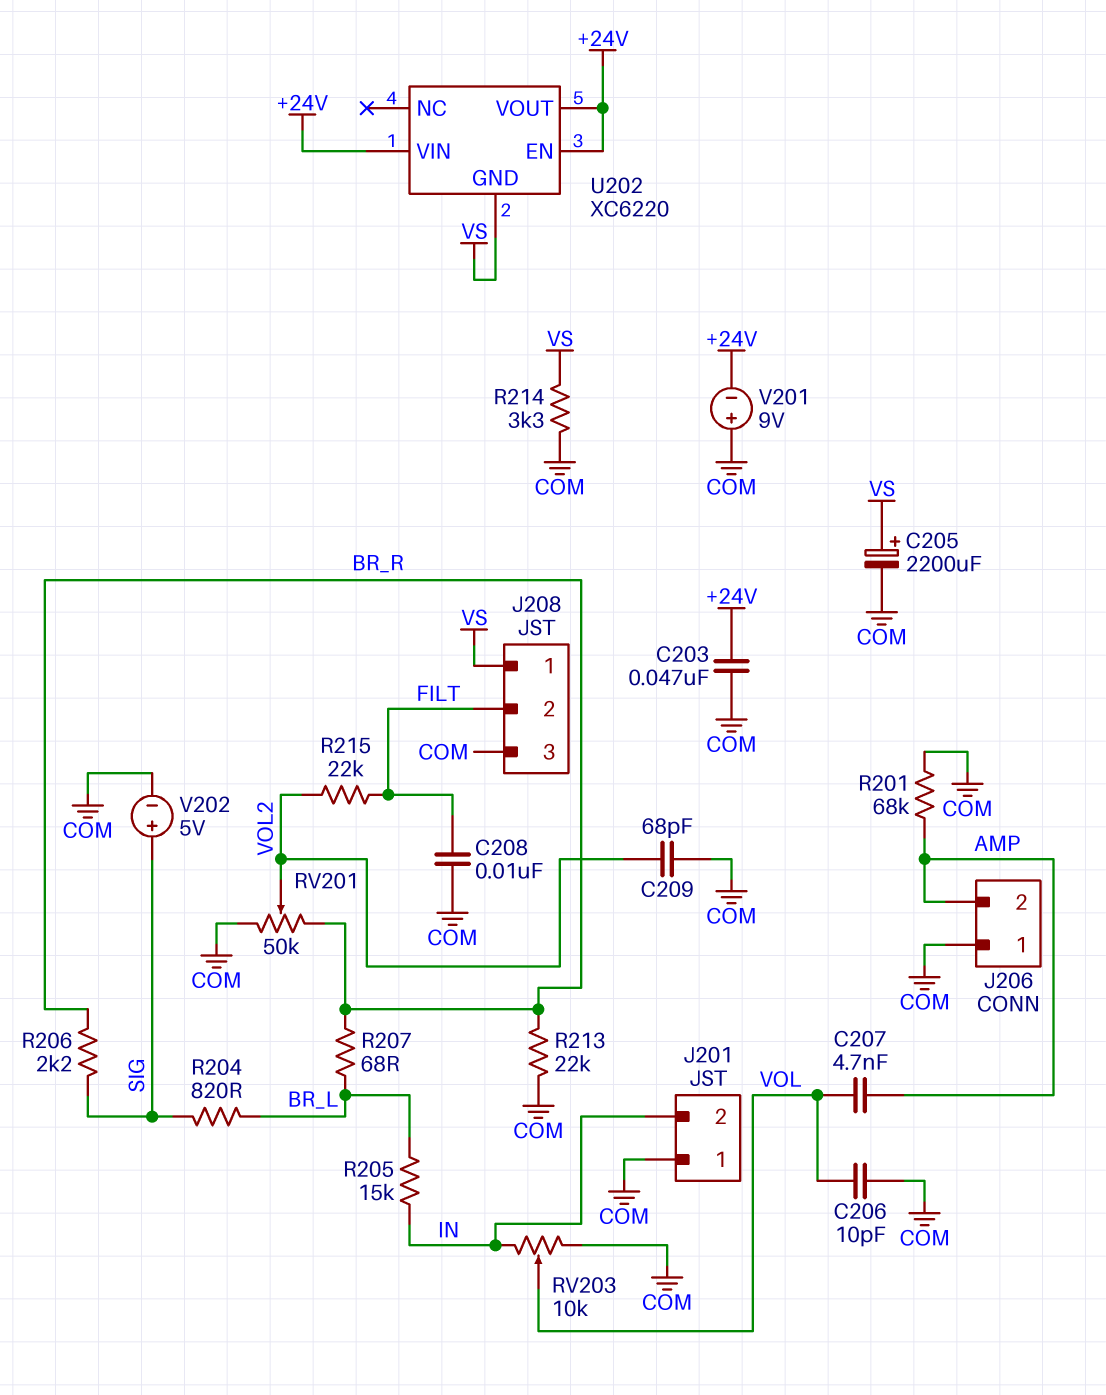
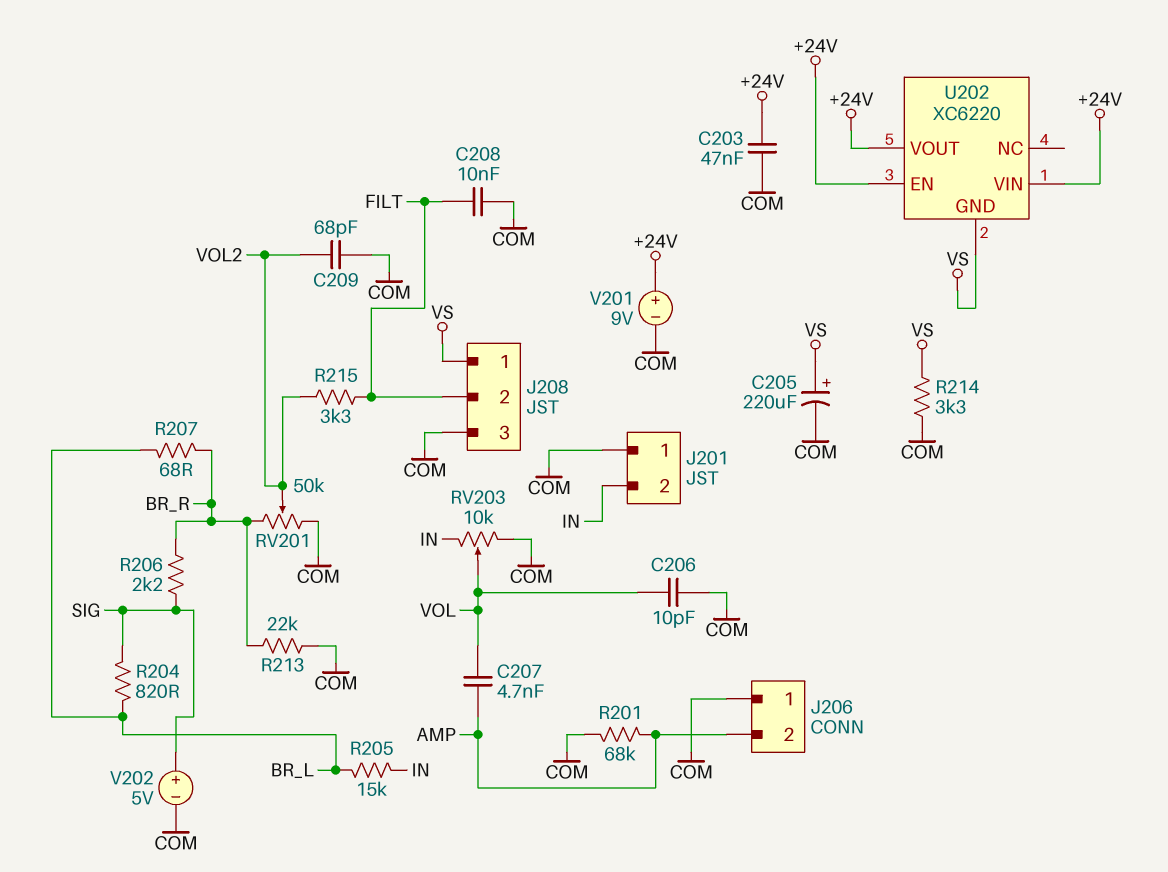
C205: 2200uF (plus VS, minus COM) -> 220uF (plus VS, minus COM)
R215: 22k (FILT, VOL2) -> 3.3k (FILT, VOL2)
V201: 9V (plus COM, minus +24V) -> 9V (plus +24V, minus COM)

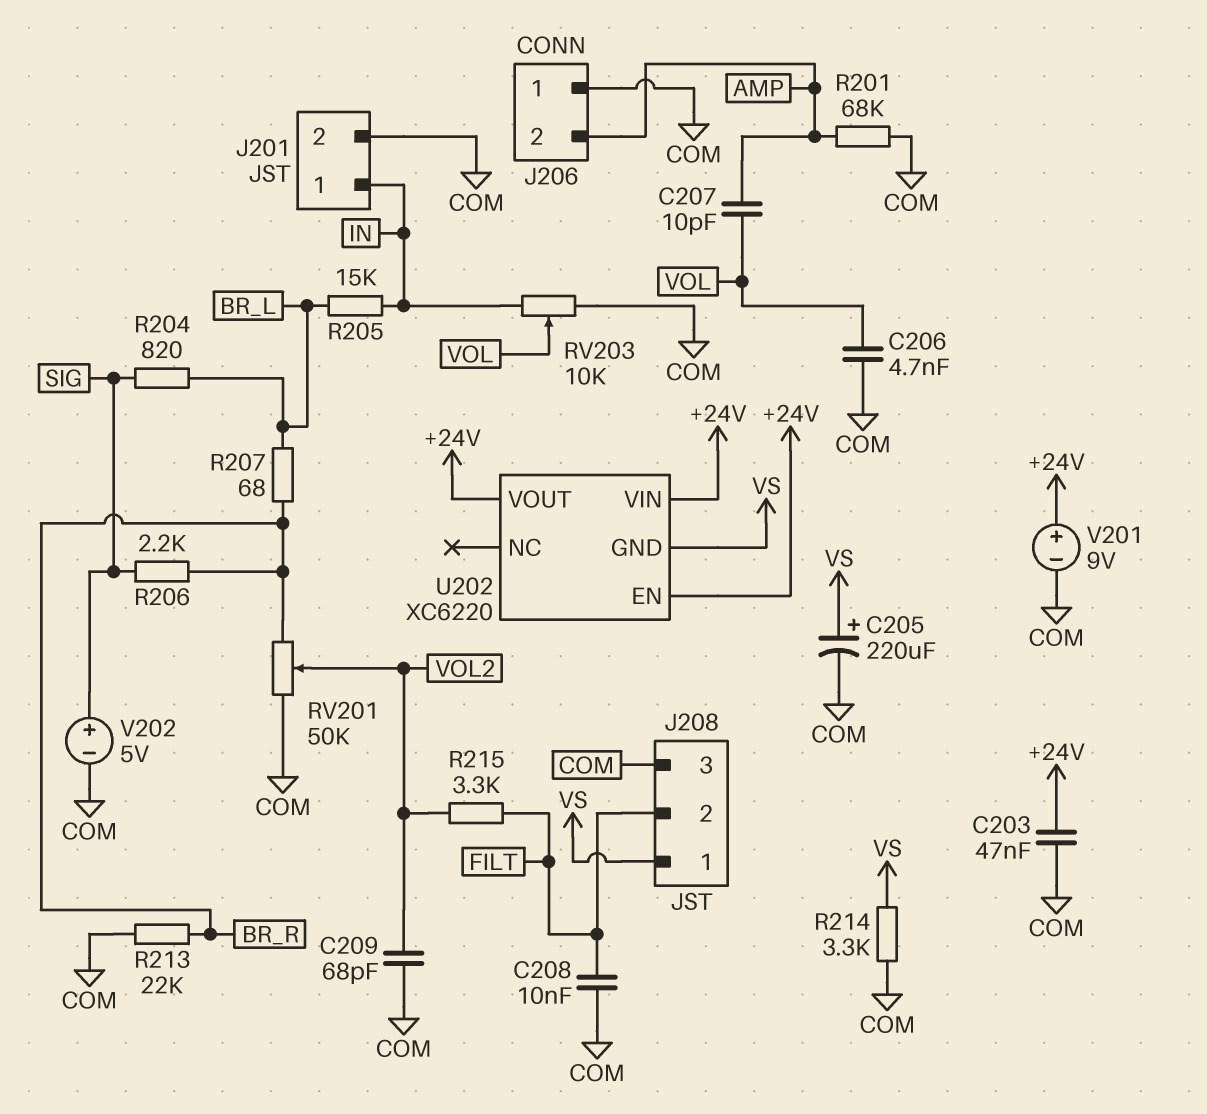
C206: 10pF (COM, VOL) -> 4.7nF (COM, VOL)
C207: 4.7nF (AMP, VOL) -> 10pF (AMP, VOL)
J201 pin 1: COM -> IN
J201 pin 2: IN -> COM

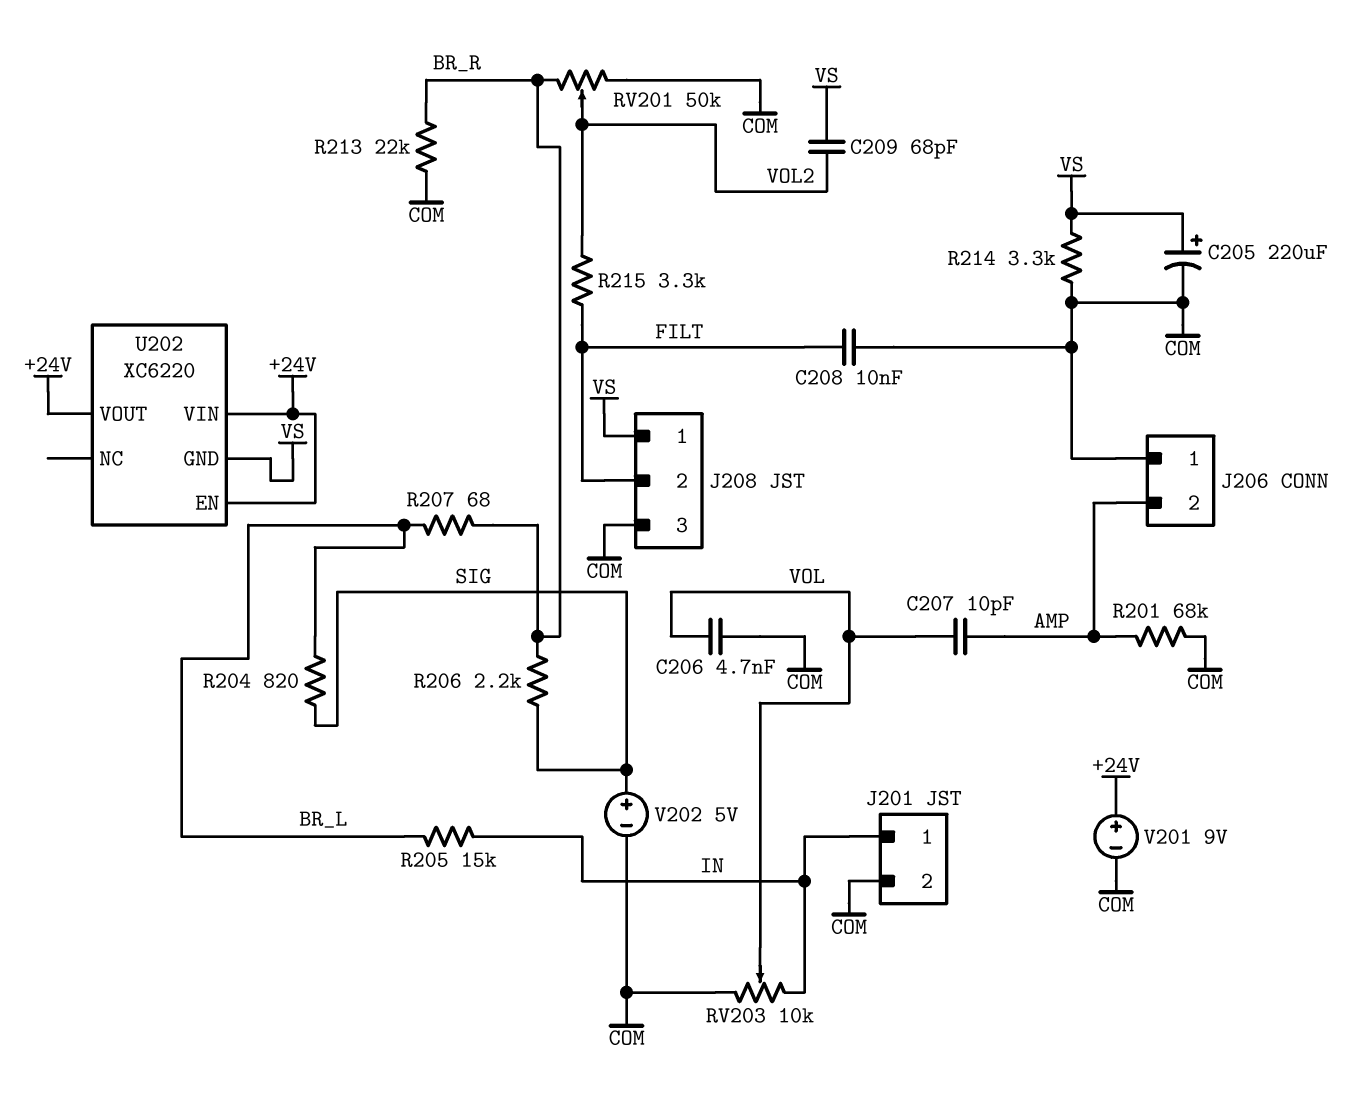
C203: 47nF (+24V, COM) -> none
C209: 68pF (COM, VOL2) -> 68pF (VOL2, VS)

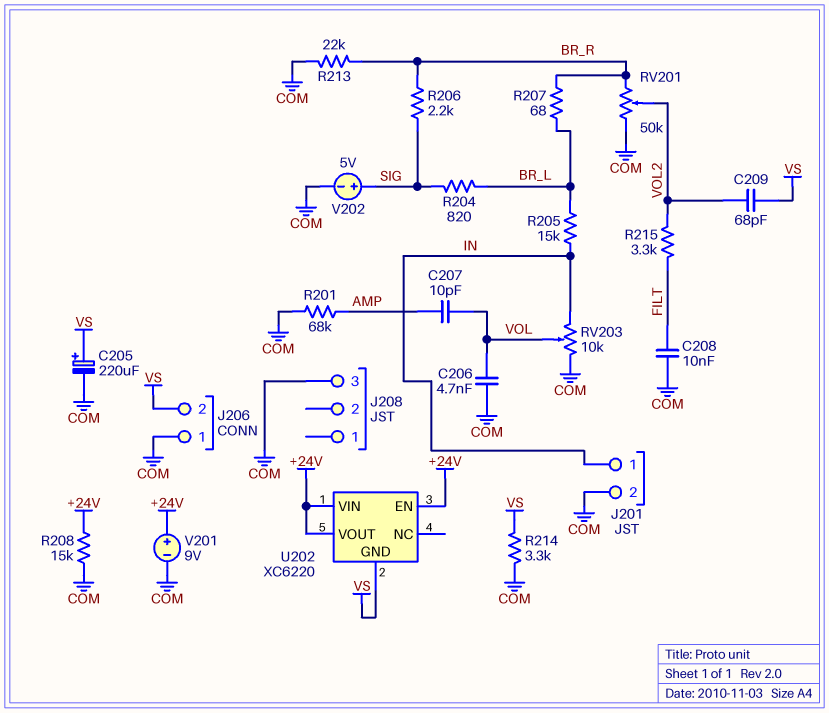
J206 pin 2: AMP -> VS
J208 pin 1: VS -> none
J208 pin 2: FILT -> none
R208: none -> 15k (+24V, COM)

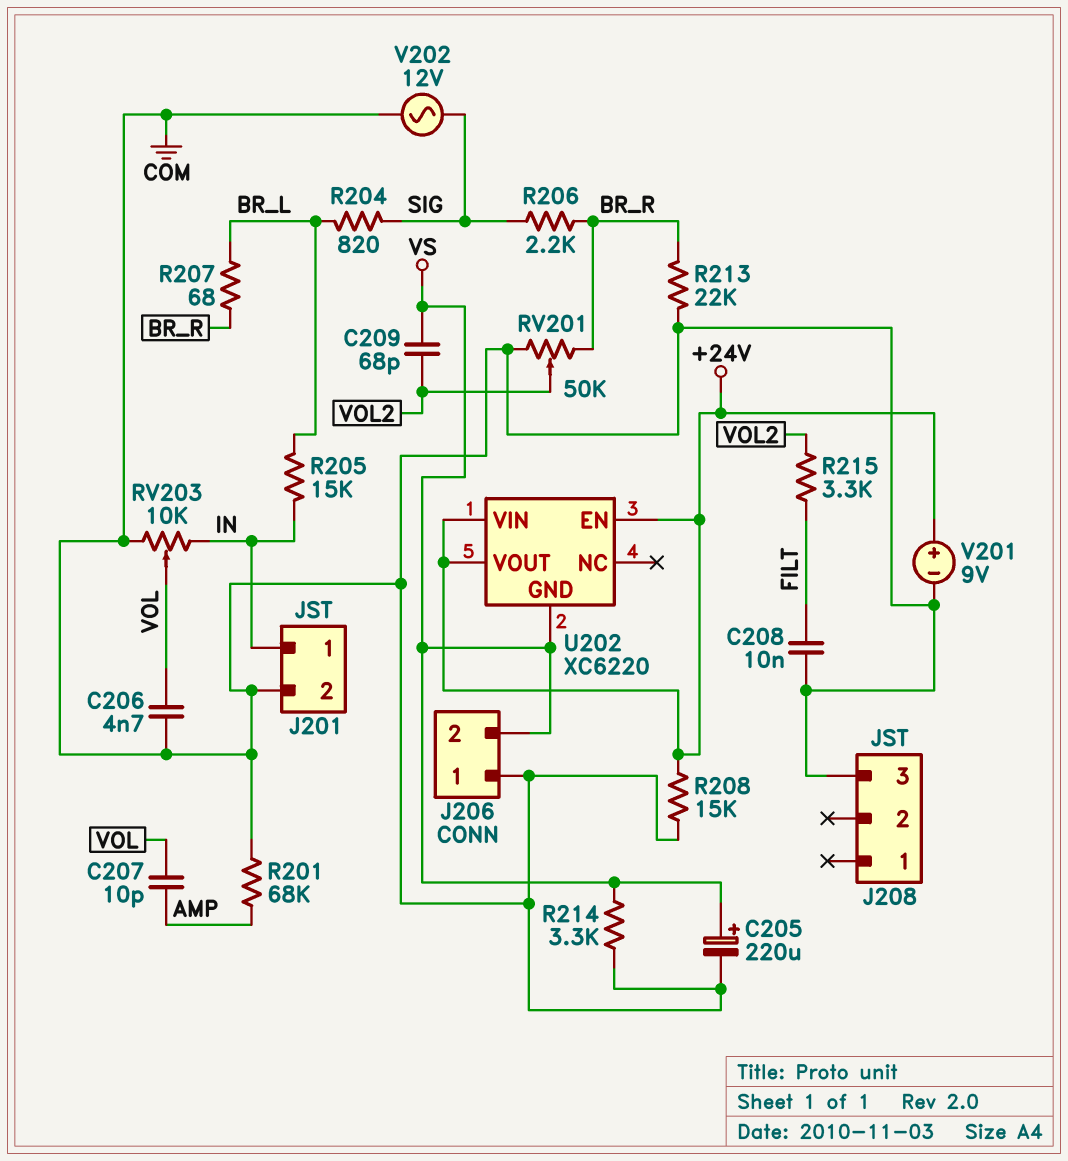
V202: 5V (plus SIG, minus COM) -> AC 12V (COM, SIG)

